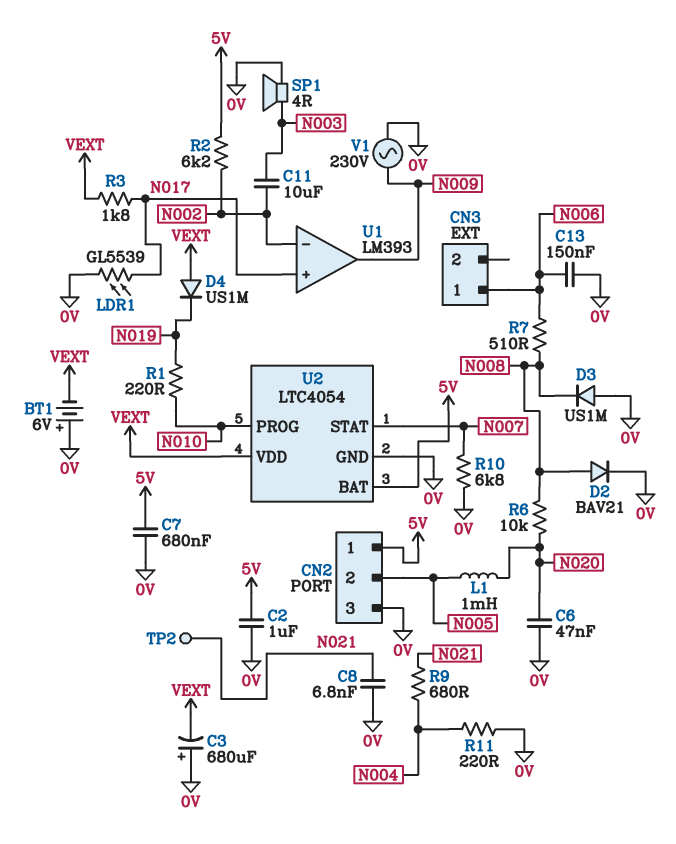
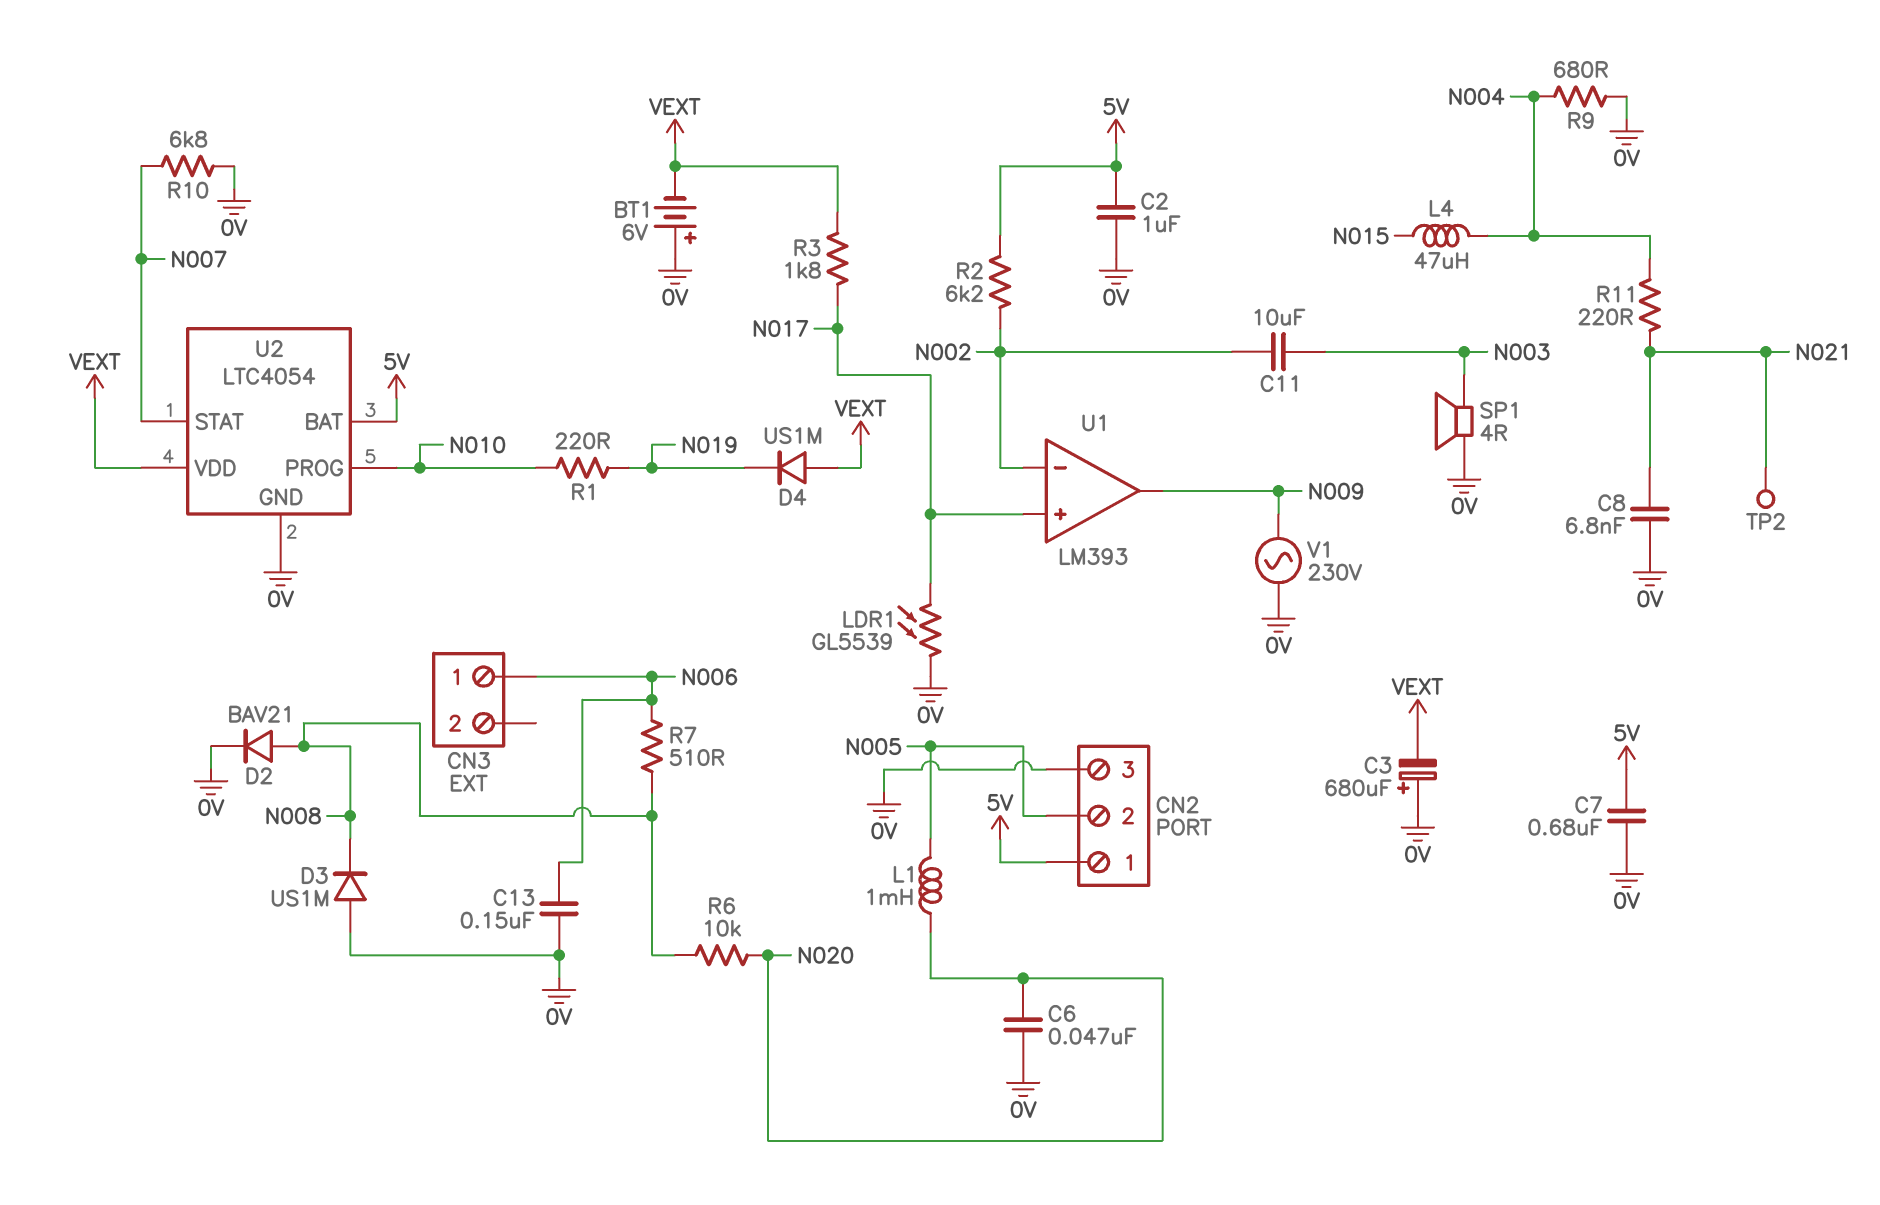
L4: none -> 47uH (N004, N015)
R9: 680 (N004, N021) -> 680 (0V, N004)
R11: 220 (0V, N004) -> 220 (N004, N021)

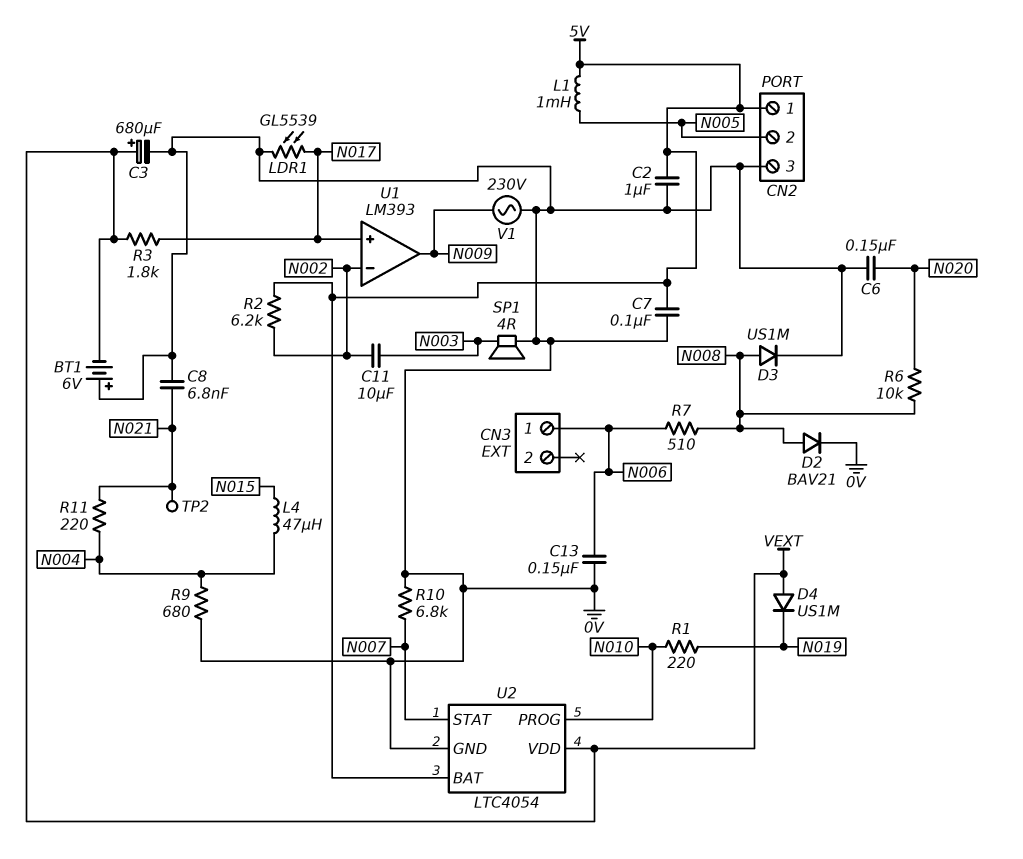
C3: 680uF (plus 0V, minus VEXT) -> 680uF (plus VEXT, minus 0V)
C6: 47nF (0V, N020) -> 150nF (0V, N020)
C7: 680nF (0V, 5V) -> 100nF (0V, 5V)
D3: diode US1M (A 0V, K N008) -> diode US1M (A N008, K 0V)
L1: 1mH (N005, N020) -> 1mH (5V, N005)

